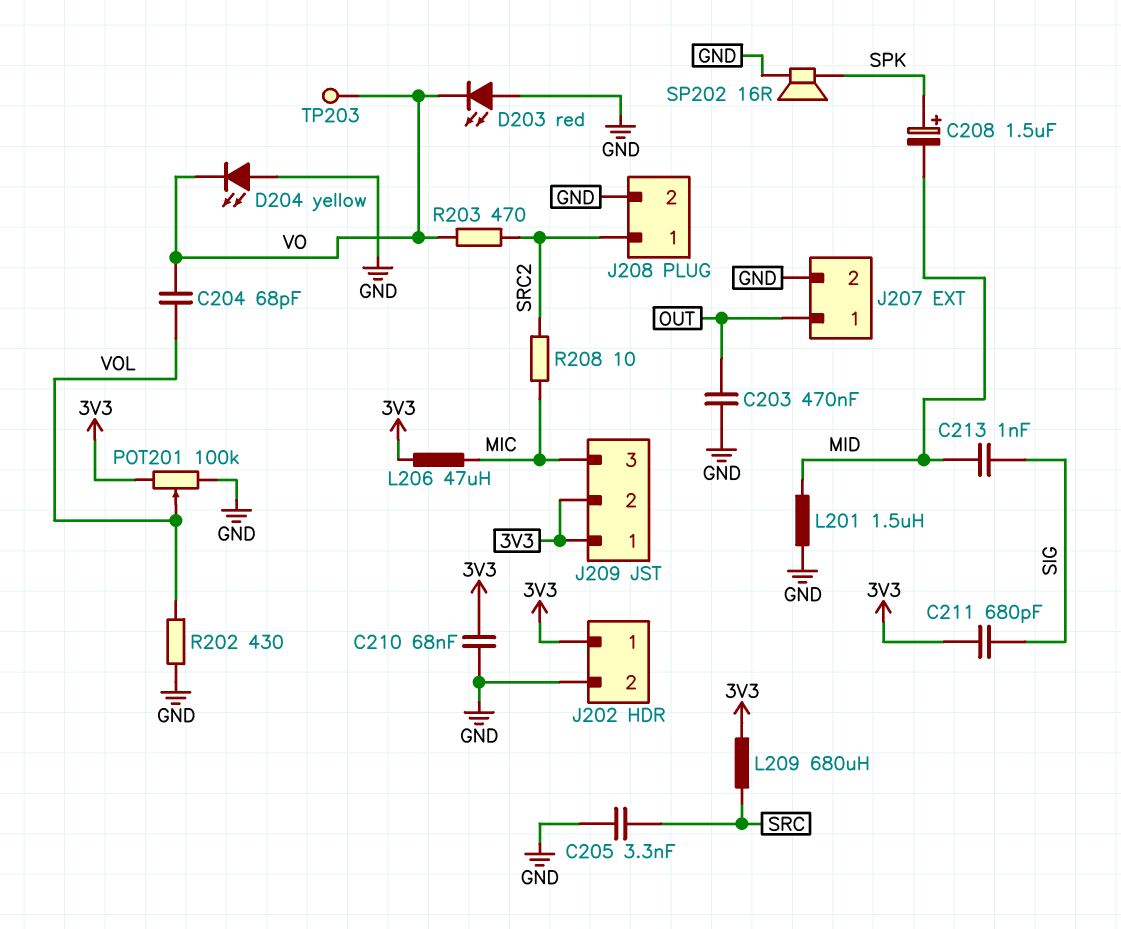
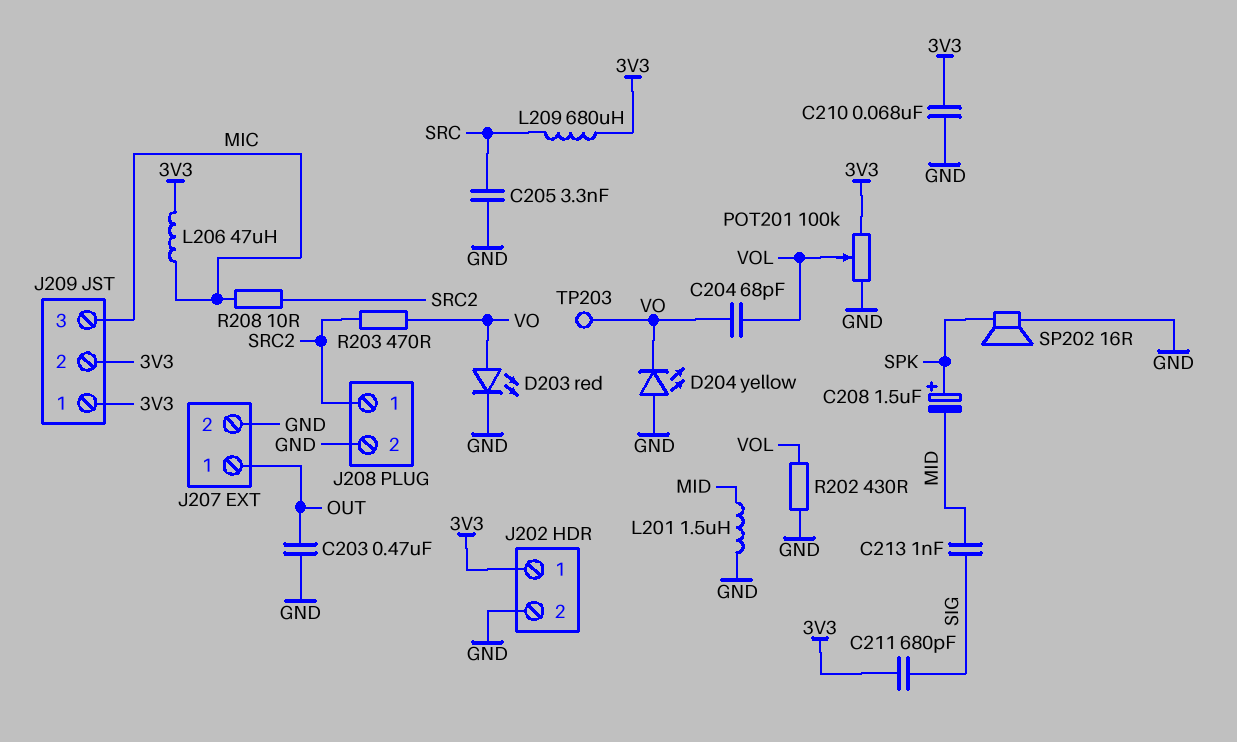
D203: LED red (A GND, K VO) -> LED red (A VO, K GND)

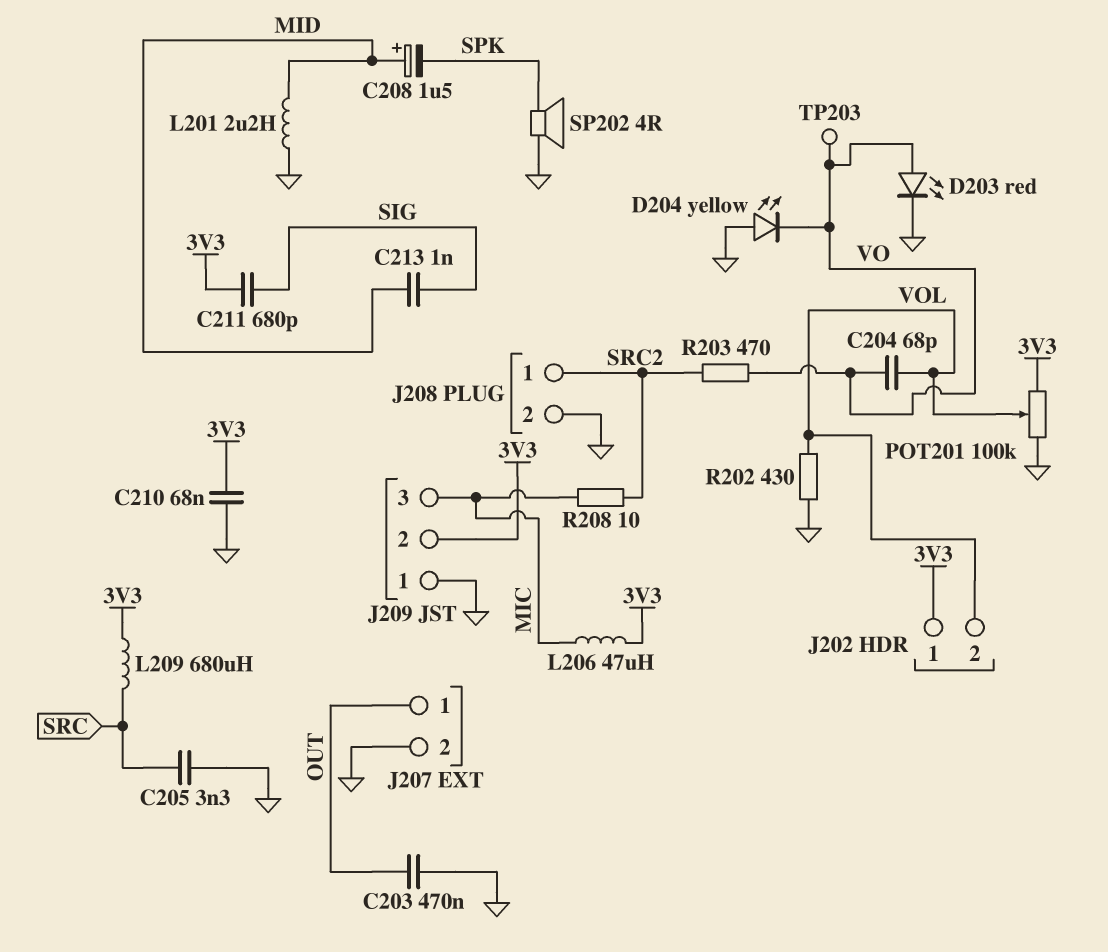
C208: 1.5uF (plus SPK, minus MID) -> 1.5uF (plus MID, minus SPK)
J202 pin 2: GND -> VOL
J209 pin 1: 3V3 -> GND
L201: 1.5uH (GND, MID) -> 2.2uH (GND, MID)
SP202: speaker 16R (GND, SPK) -> speaker 4R (GND, SPK)

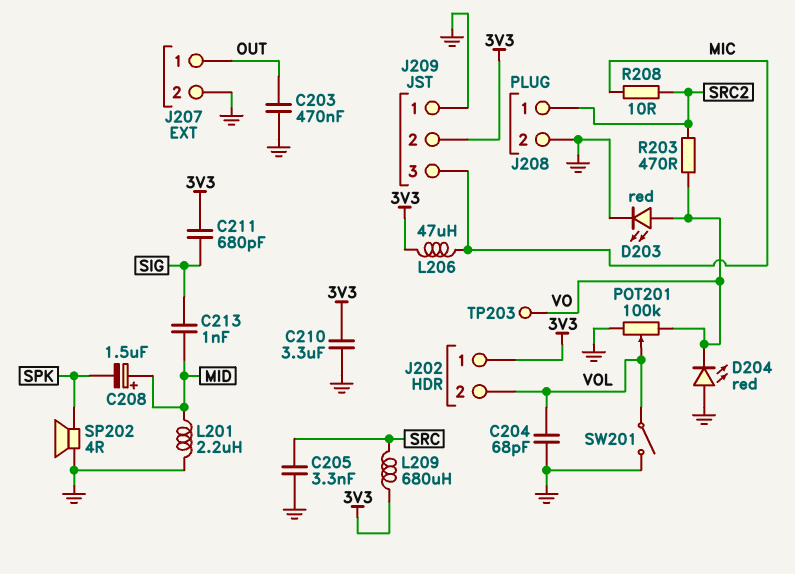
C204: 68pF (VO, VOL) -> 68pF (GND, VOL)
C210: 68nF (3V3, GND) -> 3.3uF (3V3, GND)
D204: LED yellow (A GND, K VO) -> LED red (A GND, K VO)
POT201: 100k (3V3, GND, wiper VOL) -> 100k (GND, VO, wiper VOL)
R202: 430 (GND, VOL) -> none
SW201: none -> switch (GND, VOL)

